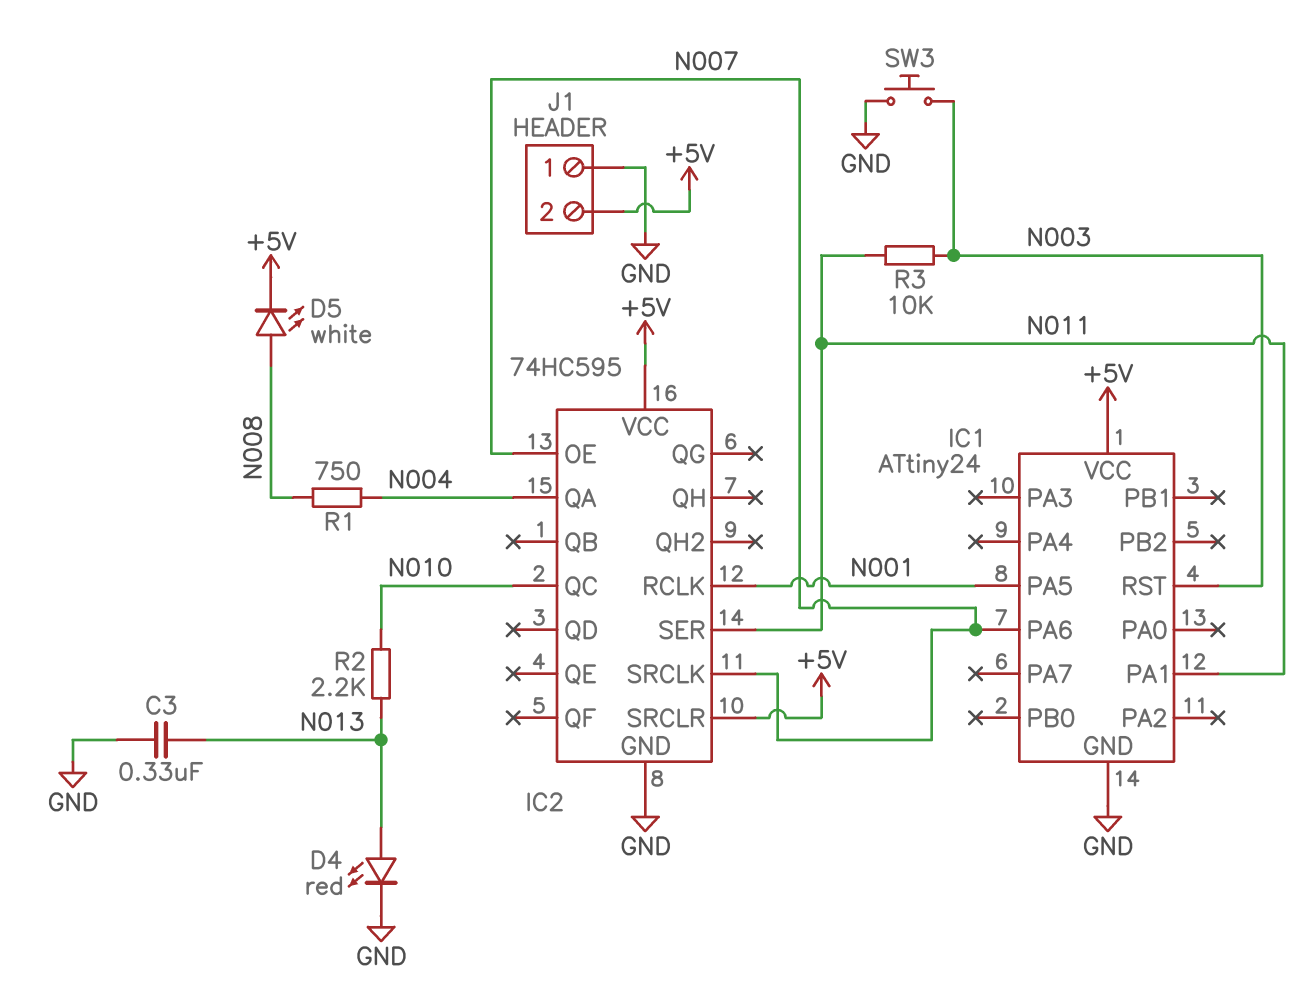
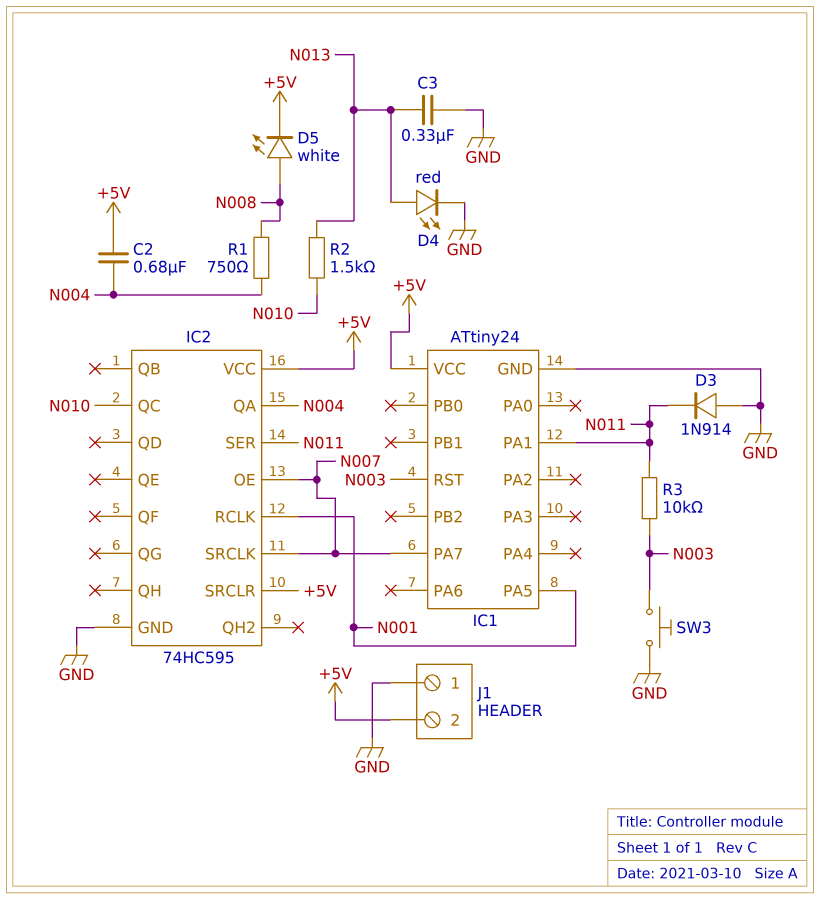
C2: none -> 680nF (+5V, N004)
D3: none -> diode 1N914 (A GND, K N011)
IC1 pin PA6: N007 -> none
IC1 pin PA7: none -> N007
R2: 2.2k (N010, N013) -> 1.5k (N010, N013)

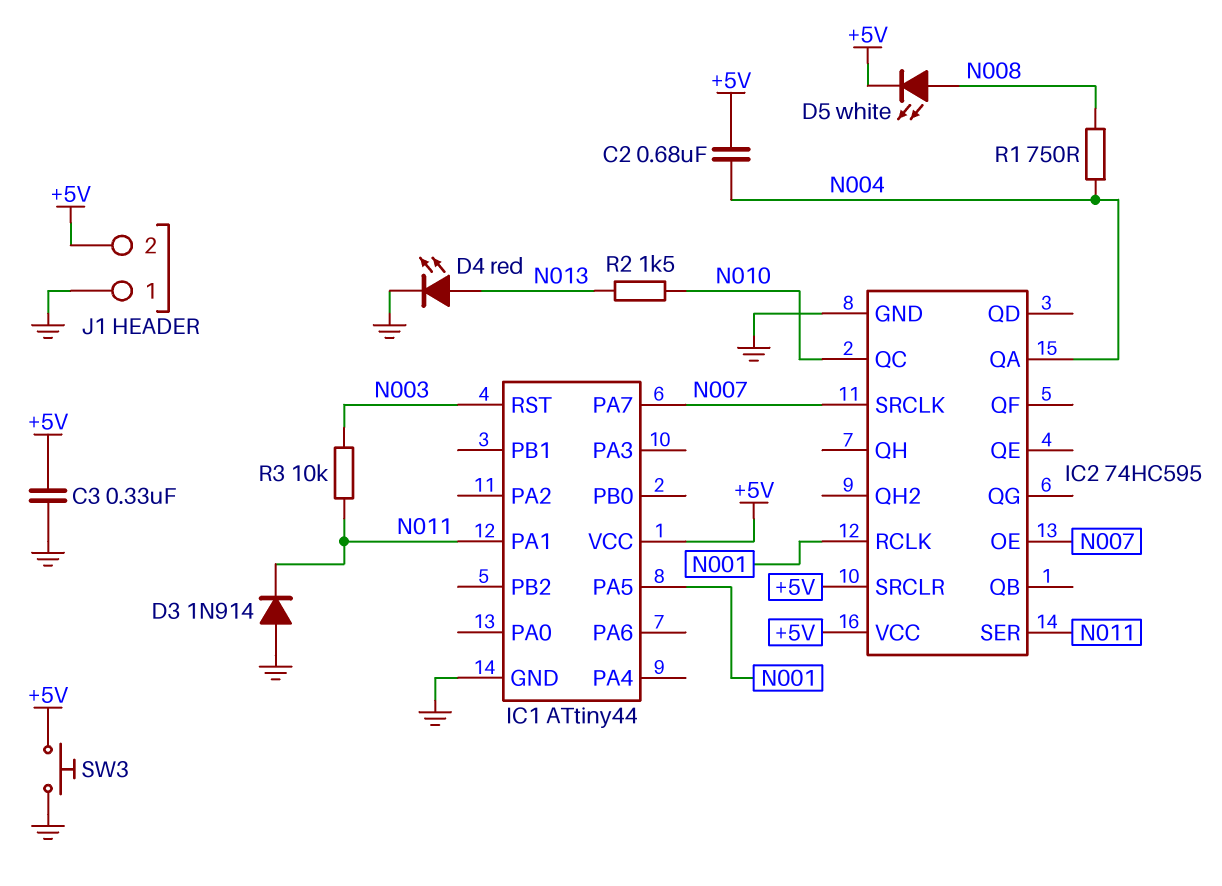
C3: 330nF (GND, N013) -> 330nF (+5V, GND)
IC1: ATtiny24 -> ATtiny44
SW3: button (GND, N003) -> button (+5V, GND)

